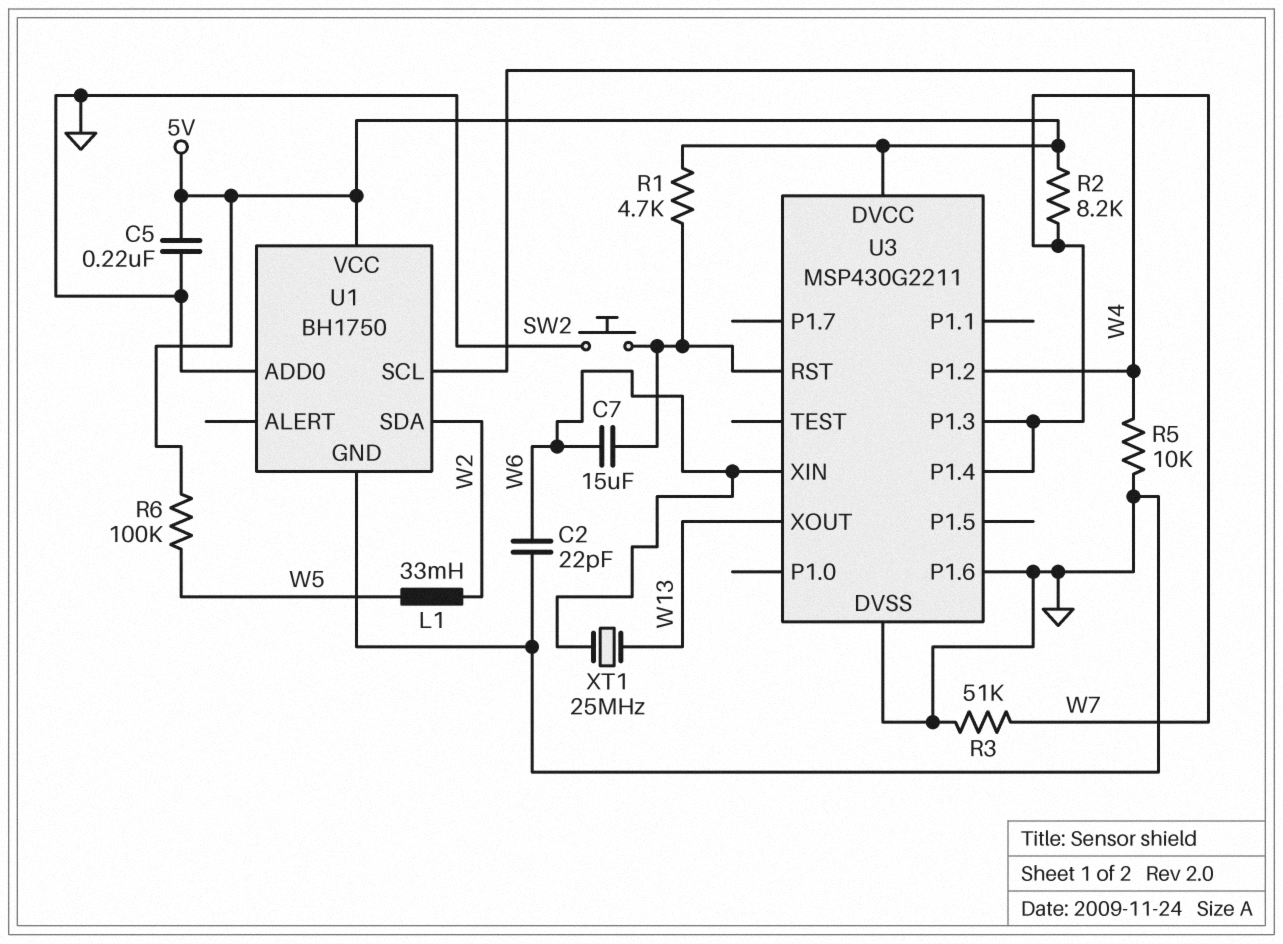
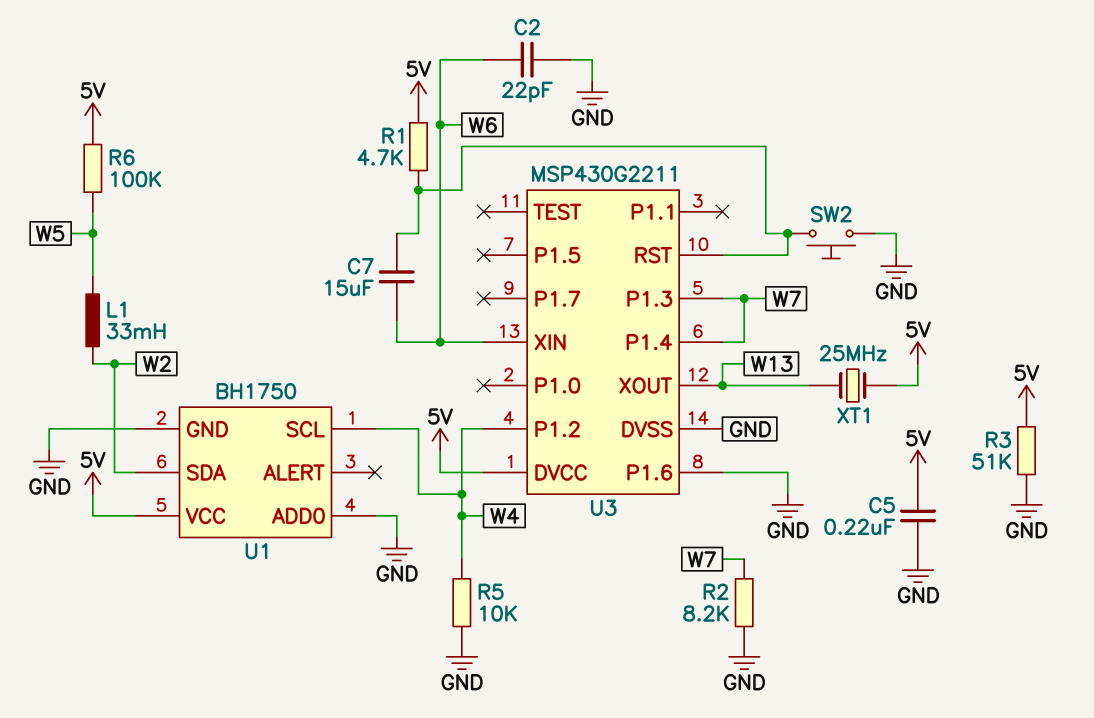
R2: 8.2k (5V, W7) -> 8.2k (GND, W7)
R3: 51k (GND, W7) -> 51k (5V, GND)
XT1: 25MHz (W6, W13) -> 25MHz (5V, W13)

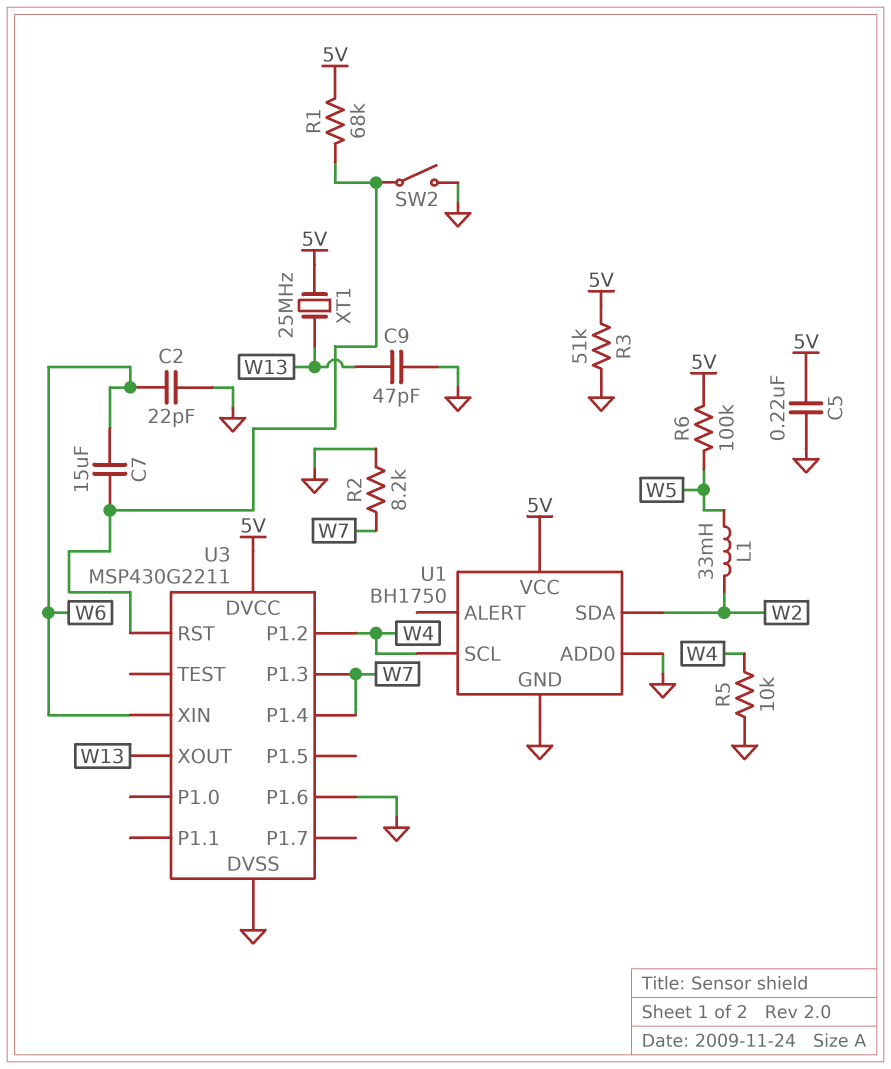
C9: none -> 47pF (GND, W13)
R1: 4.7k (5V, U3/RST) -> 68k (5V, U3/RST)
SW2: button (GND, U3/RST) -> switch (GND, U3/RST)

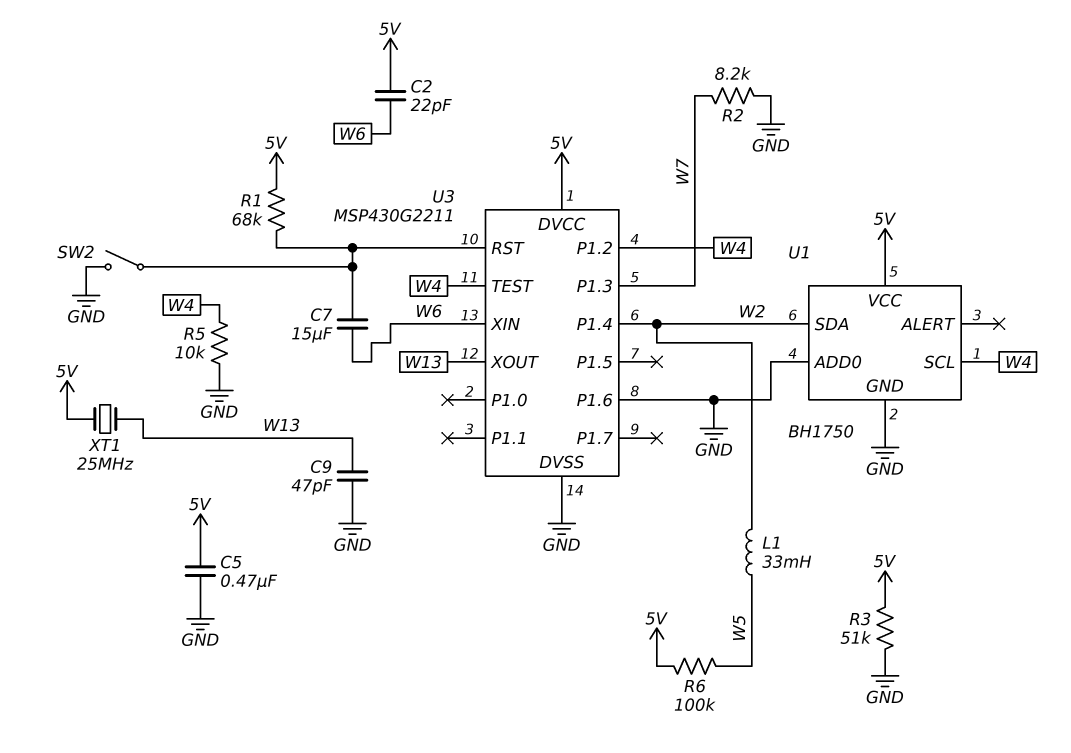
C2: 22pF (GND, W6) -> 22pF (5V, W6)
C5: 220nF (5V, GND) -> 470nF (5V, GND)
U3 pin P1.4: W7 -> W2
U3 pin TEST: none -> W4

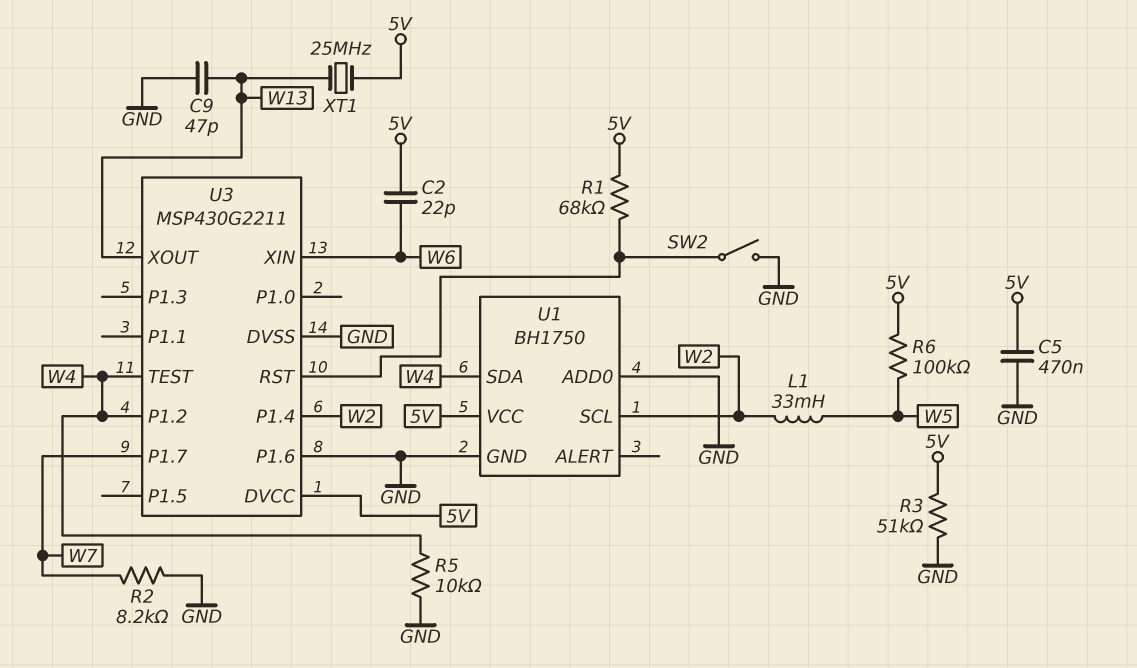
C7: 15uF (U3/RST, W6) -> none
U1 pin SCL: W4 -> W2
U1 pin SDA: W2 -> W4
U3 pin P1.3: W7 -> none
U3 pin P1.7: none -> W7

